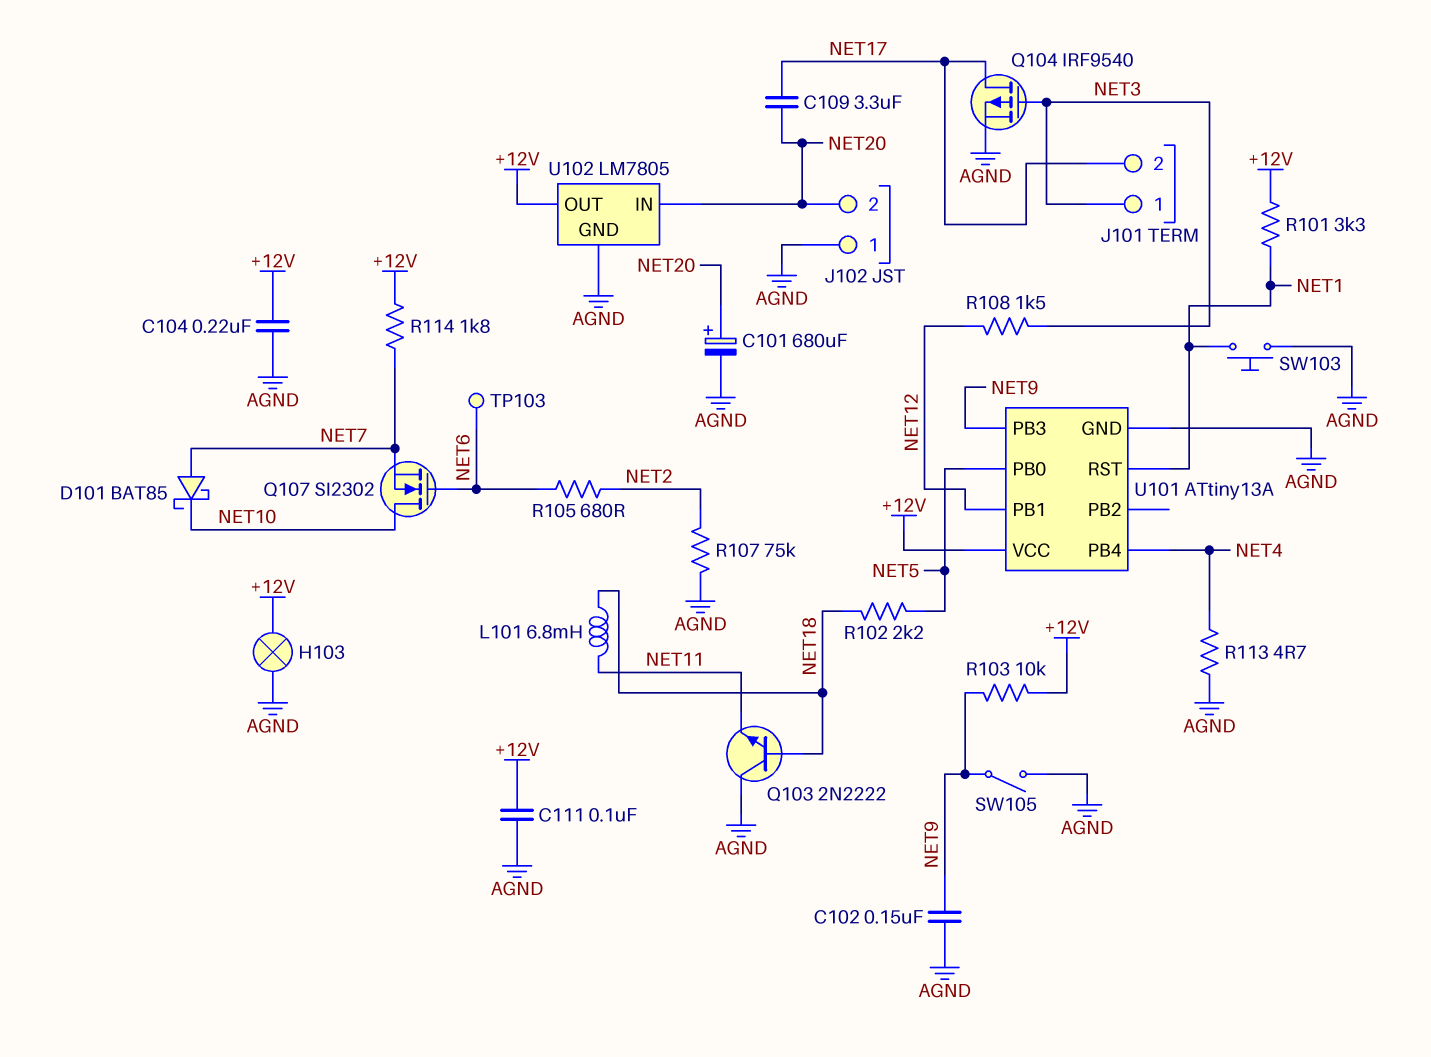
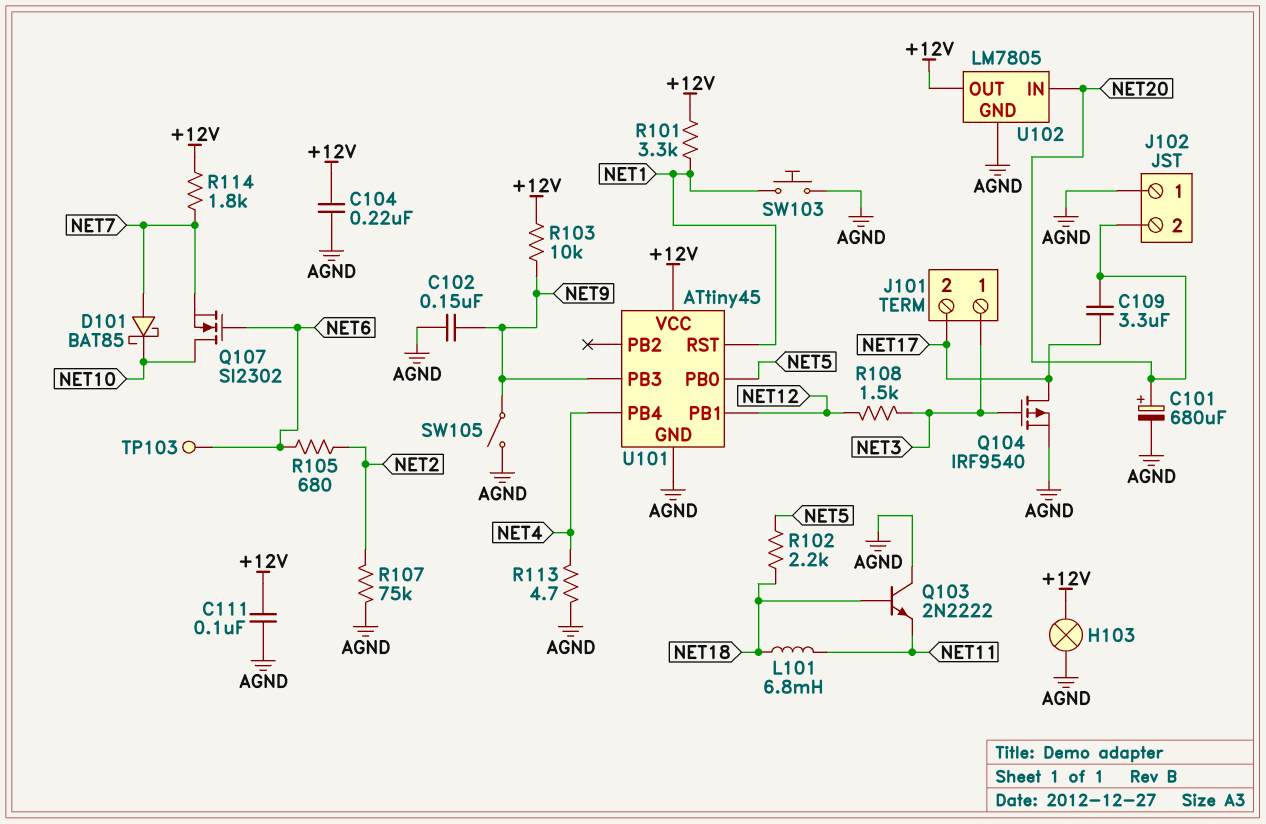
U101: ATtiny13A -> ATtiny45

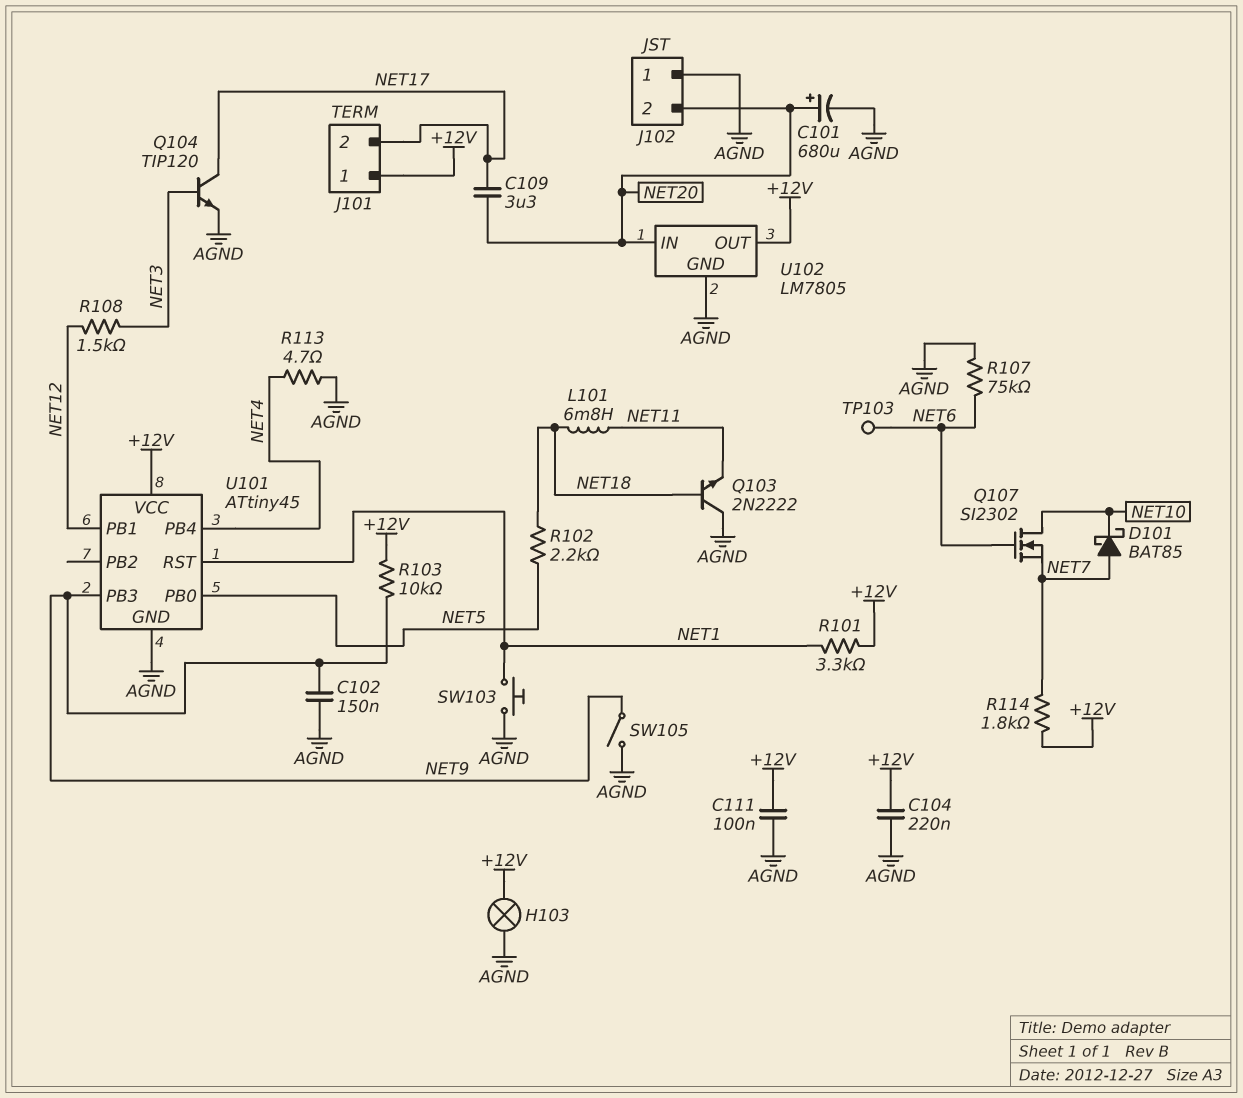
J101 pin 1: NET3 -> +12V
Q104: PMOS IRF9540 (G NET3, D NET17, S AGND) -> NPN TIP120 (B NET3, C NET17, E AGND)
R105: 680 (NET2, NET6) -> none
R107: 75k (AGND, NET2) -> 75k (AGND, NET6)

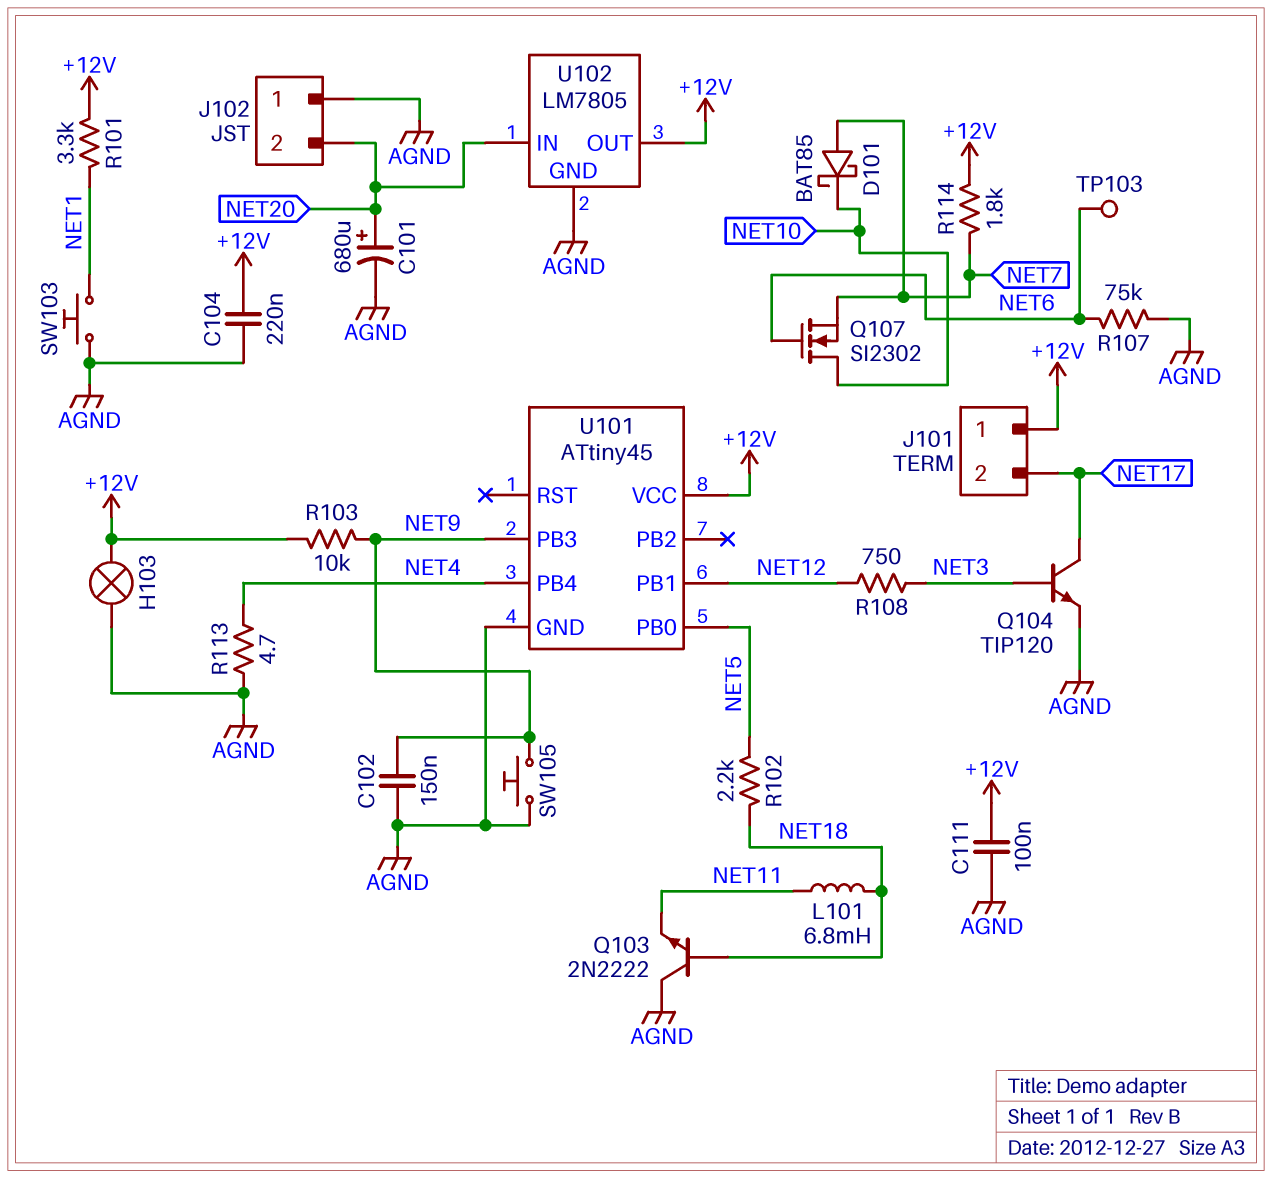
C109: 3.3uF (NET17, NET20) -> none
R108: 1.5k (NET3, NET12) -> 750 (NET3, NET12)
SW105: switch (AGND, NET9) -> button (AGND, NET9)
U101 pin RST: NET1 -> none

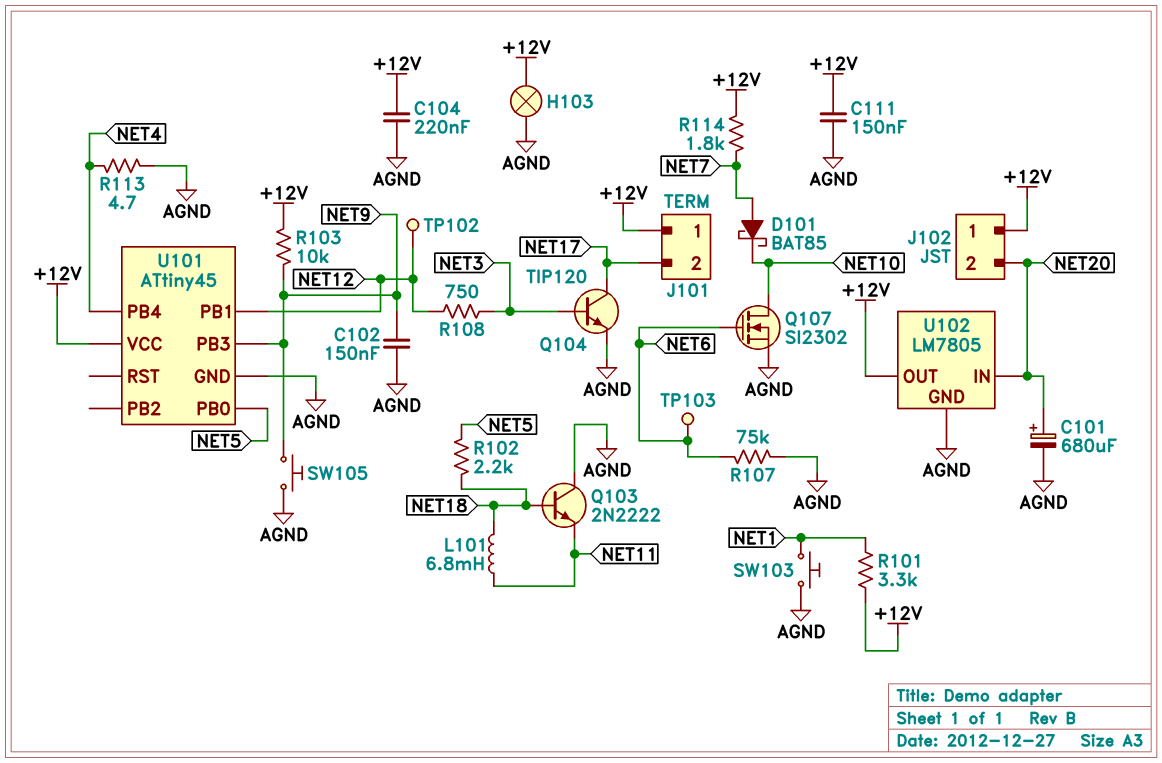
C111: 100nF (+12V, AGND) -> 150nF (+12V, AGND)
J102 pin 1: AGND -> +12V
Q107: NMOS SI2302 (G NET6, D NET10, S NET7) -> NMOS SI2302 (G NET6, D NET10, S AGND)
TP102: none -> test point (NET12)

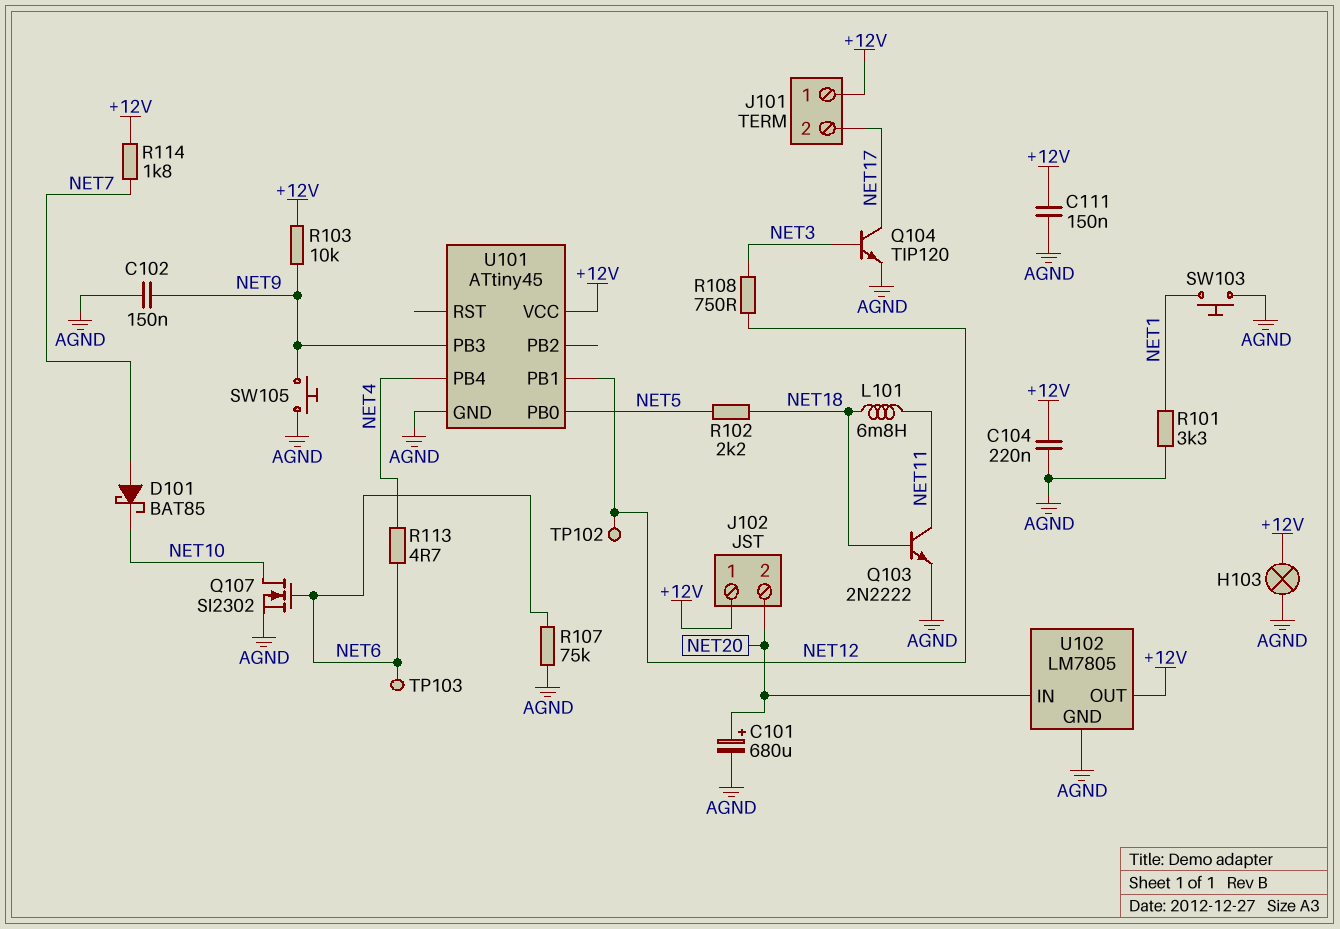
Q103: NPN 2N2222 (B NET18, C AGND, E NET11) -> NPN 2N2222 (B NET18, C NET11, E AGND)
R101: 3.3k (+12V, NET1) -> 3.3k (AGND, NET1)
R113: 4.7 (AGND, NET4) -> 4.7 (NET4, NET6)

